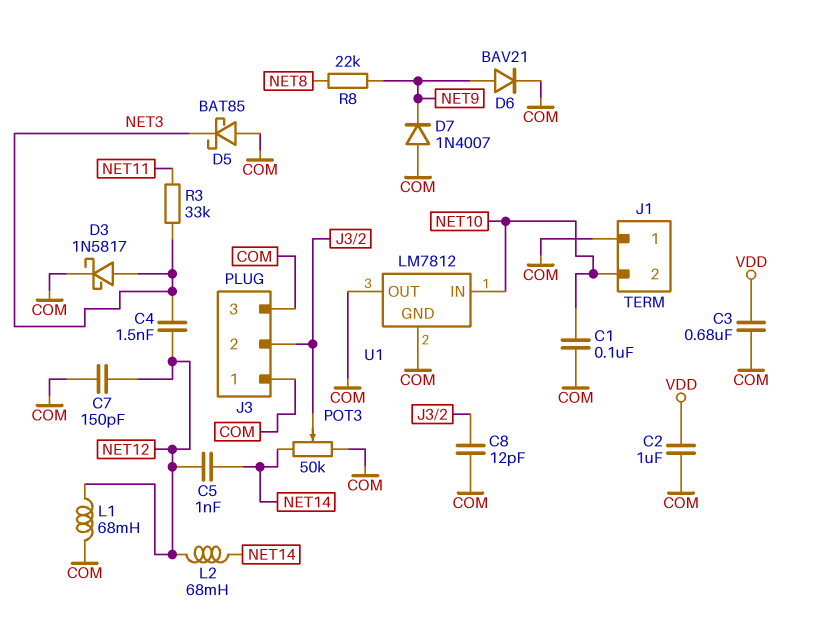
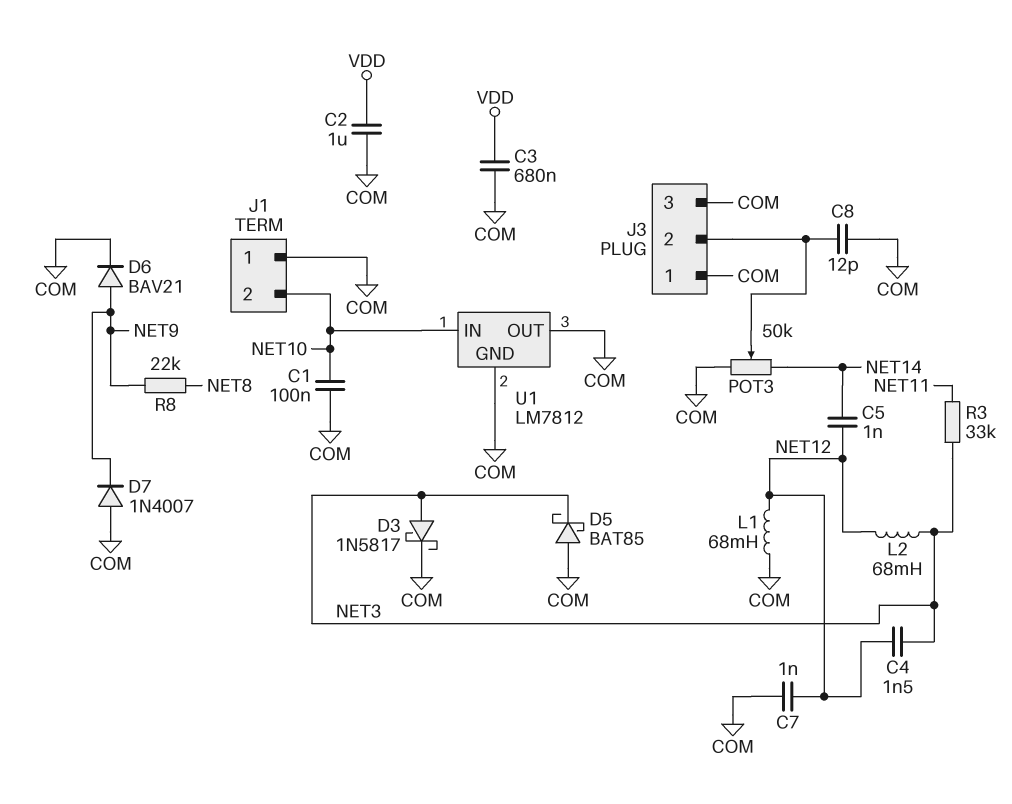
C7: 150pF (COM, NET12) -> 1nF (COM, NET12)
L2: 68mH (NET12, NET14) -> 68mH (NET3, NET12)

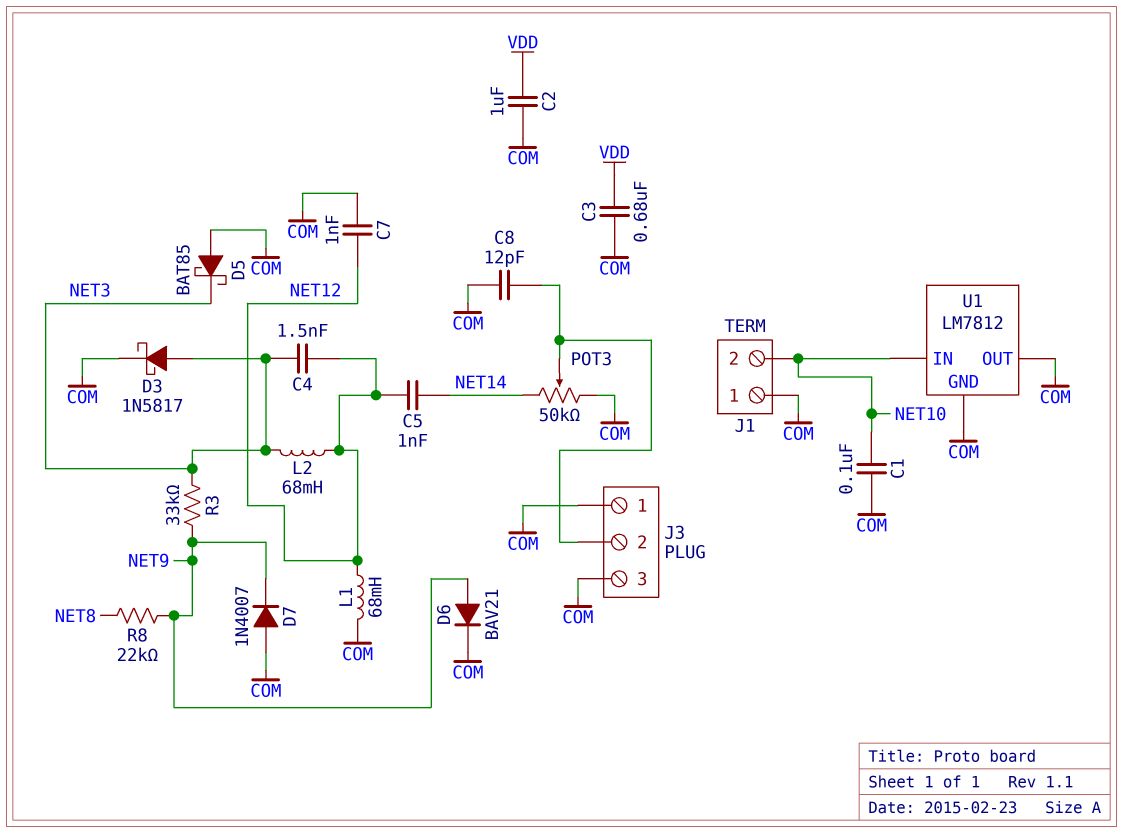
R3: 33k (NET3, NET11) -> 33k (NET3, NET9)

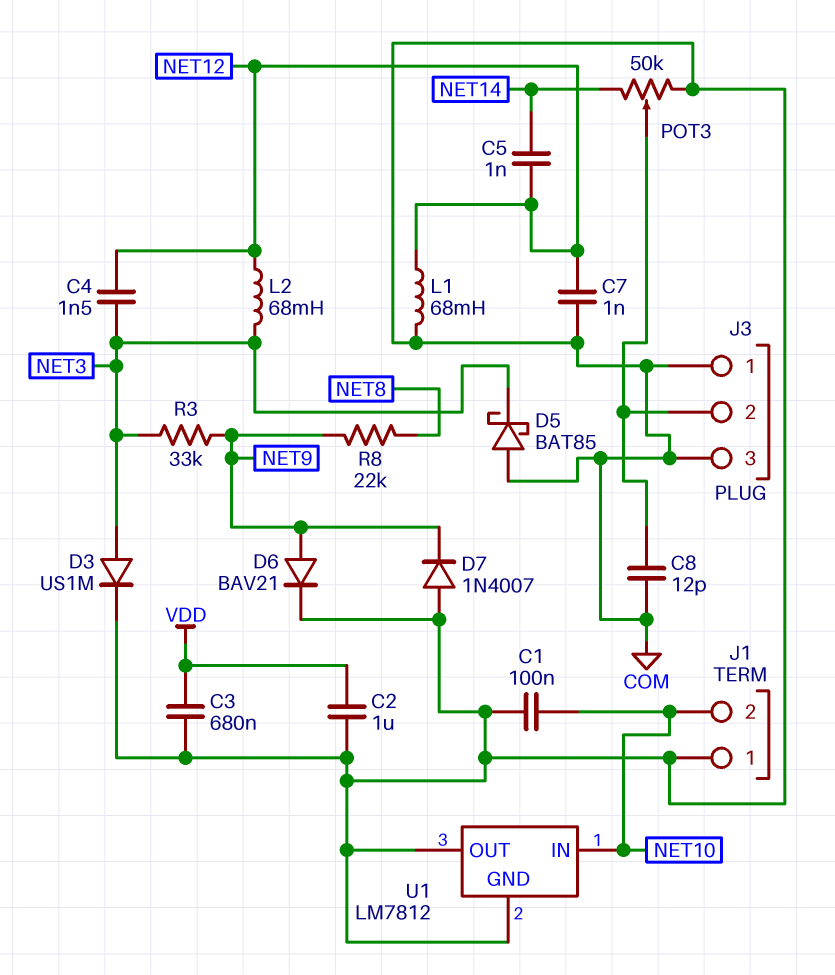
D3: schottky 1N5817 (A NET3, K COM) -> diode US1M (A NET3, K COM)

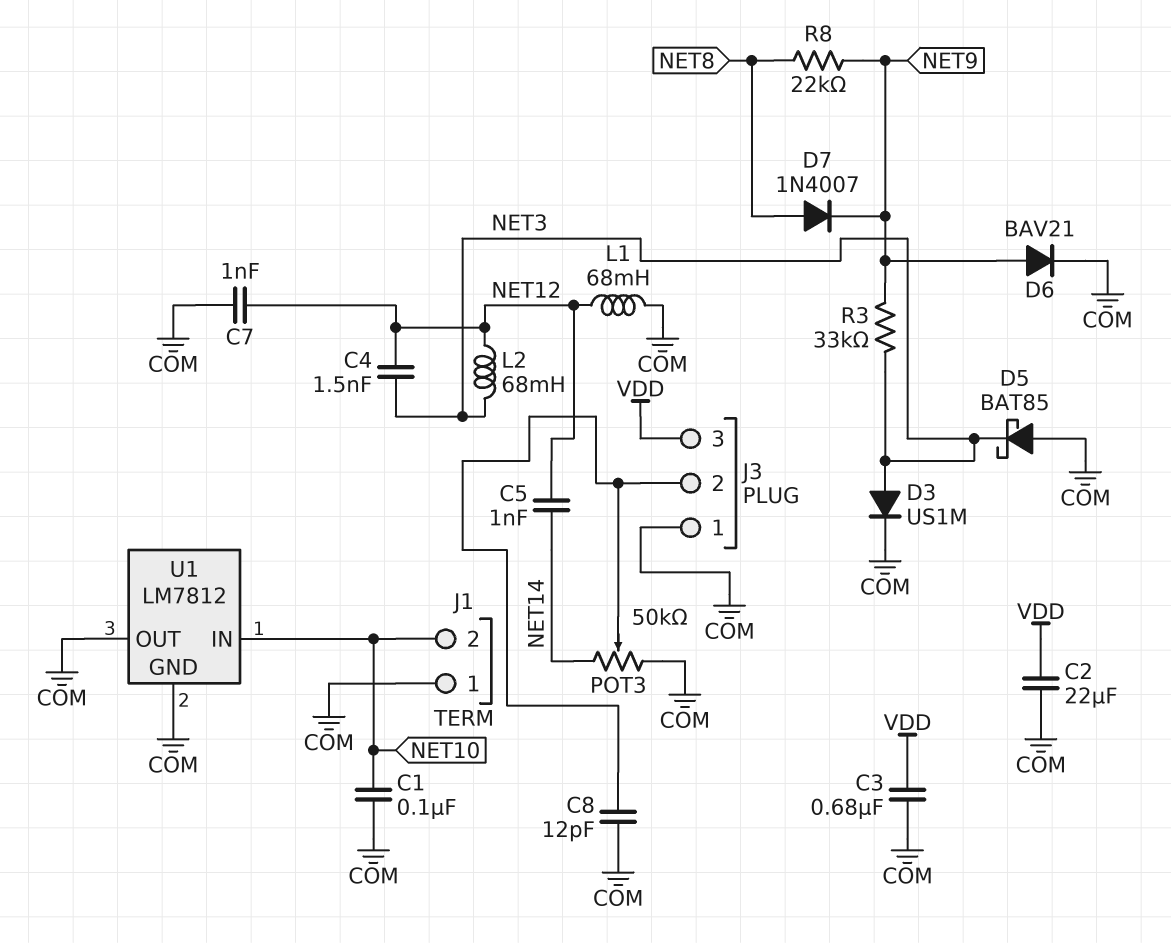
C2: 1uF (COM, VDD) -> 22uF (COM, VDD)
D7: diode 1N4007 (A COM, K NET9) -> diode 1N4007 (A NET8, K NET9)
J3 pin 3: COM -> VDD

